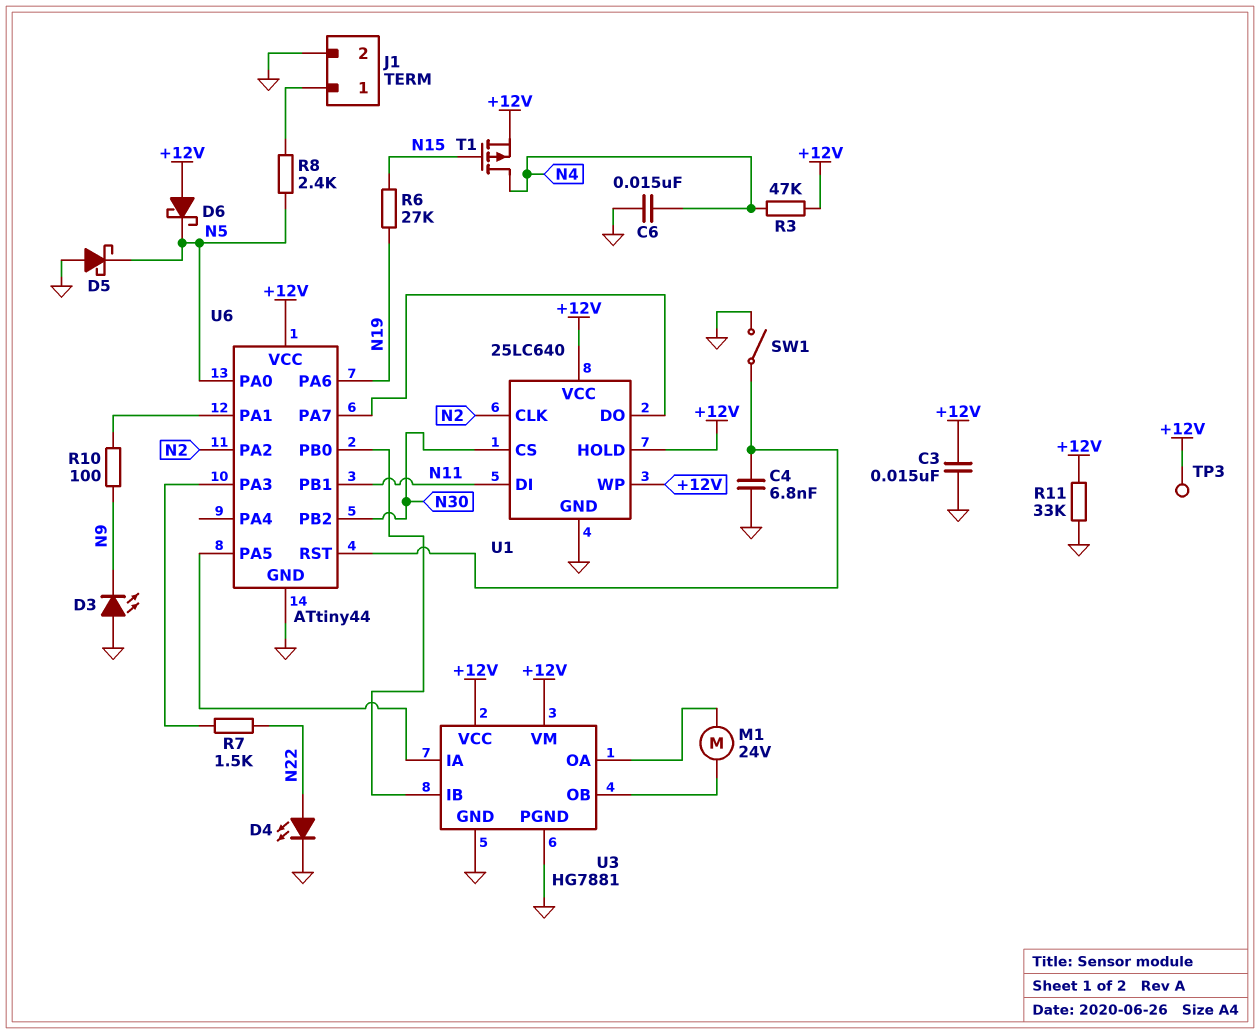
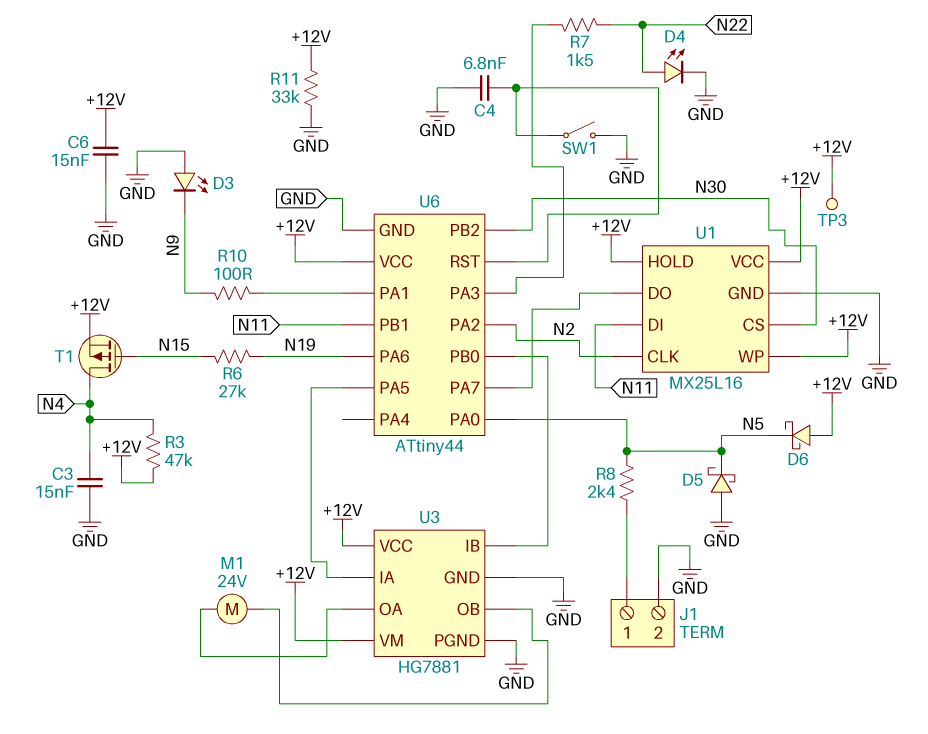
C3: 15nF (+12V, GND) -> 15nF (GND, N4)
C6: 15nF (GND, N4) -> 15nF (+12V, GND)
U1: 25LC640 -> MX25L16

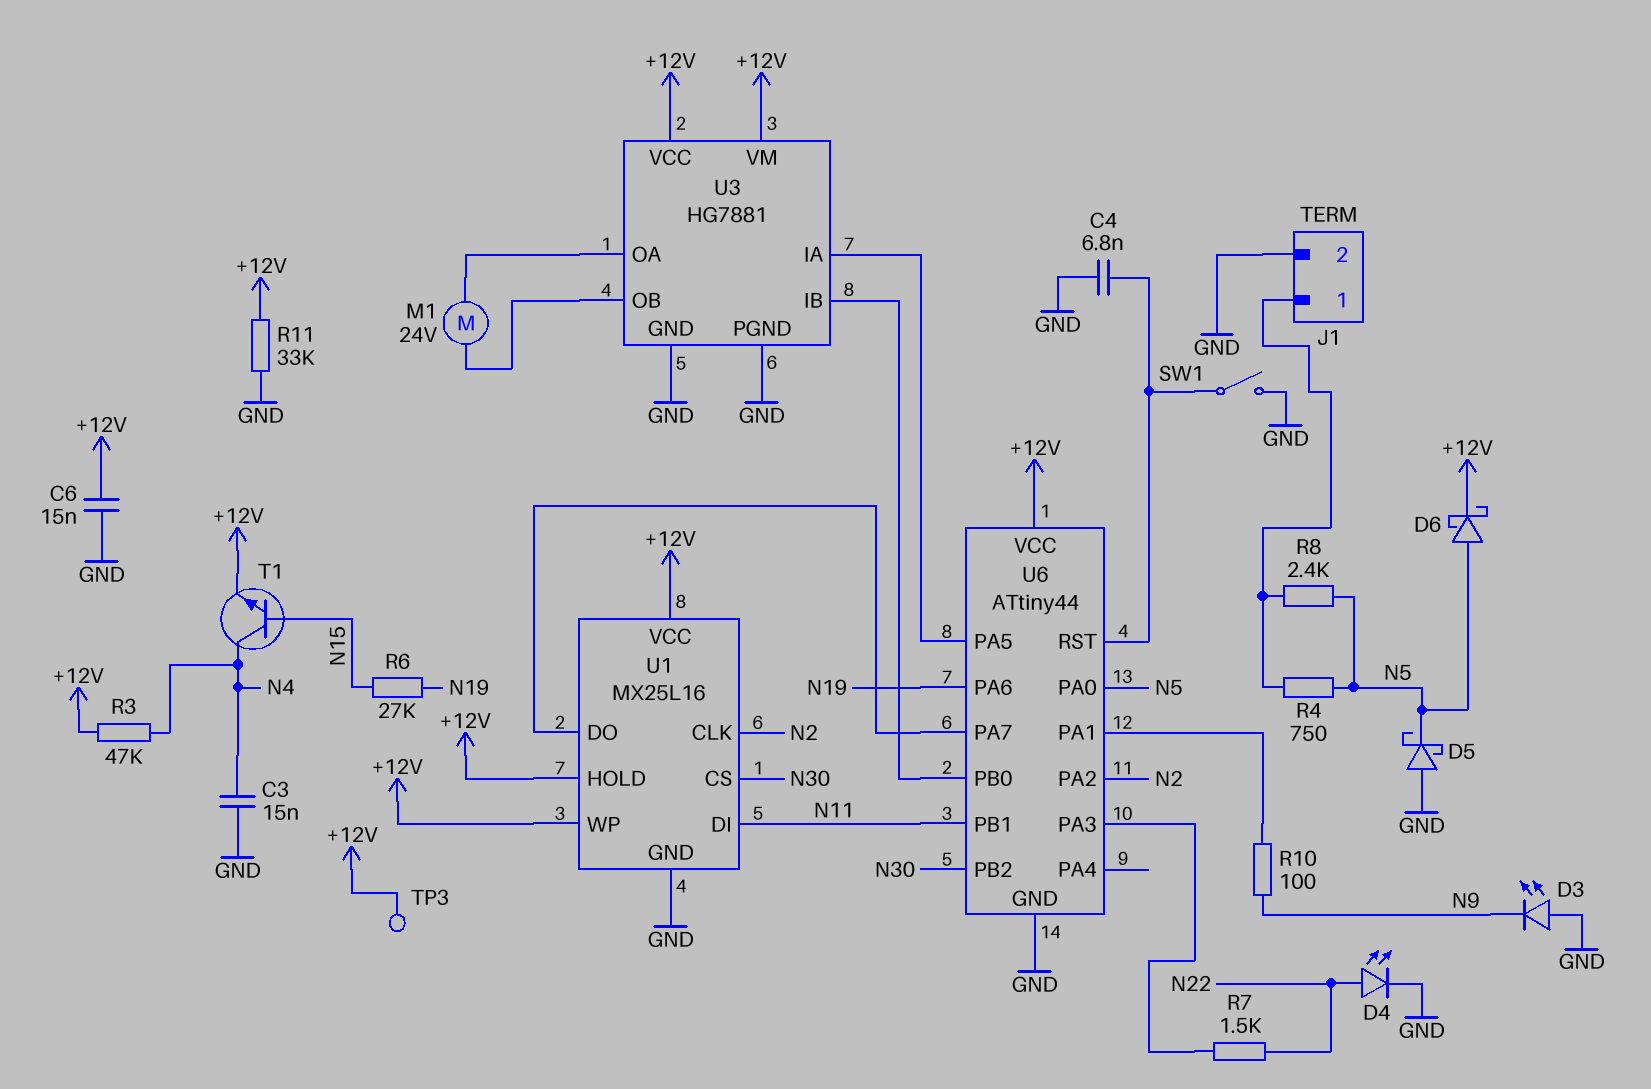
D6: schottky (A +12V, K N5) -> schottky (A N5, K +12V)
R4: none -> 750 (J1/1, N5)
T1: PMOS (G N15, D N4, S +12V) -> NPN (B N15, C N4, E +12V)

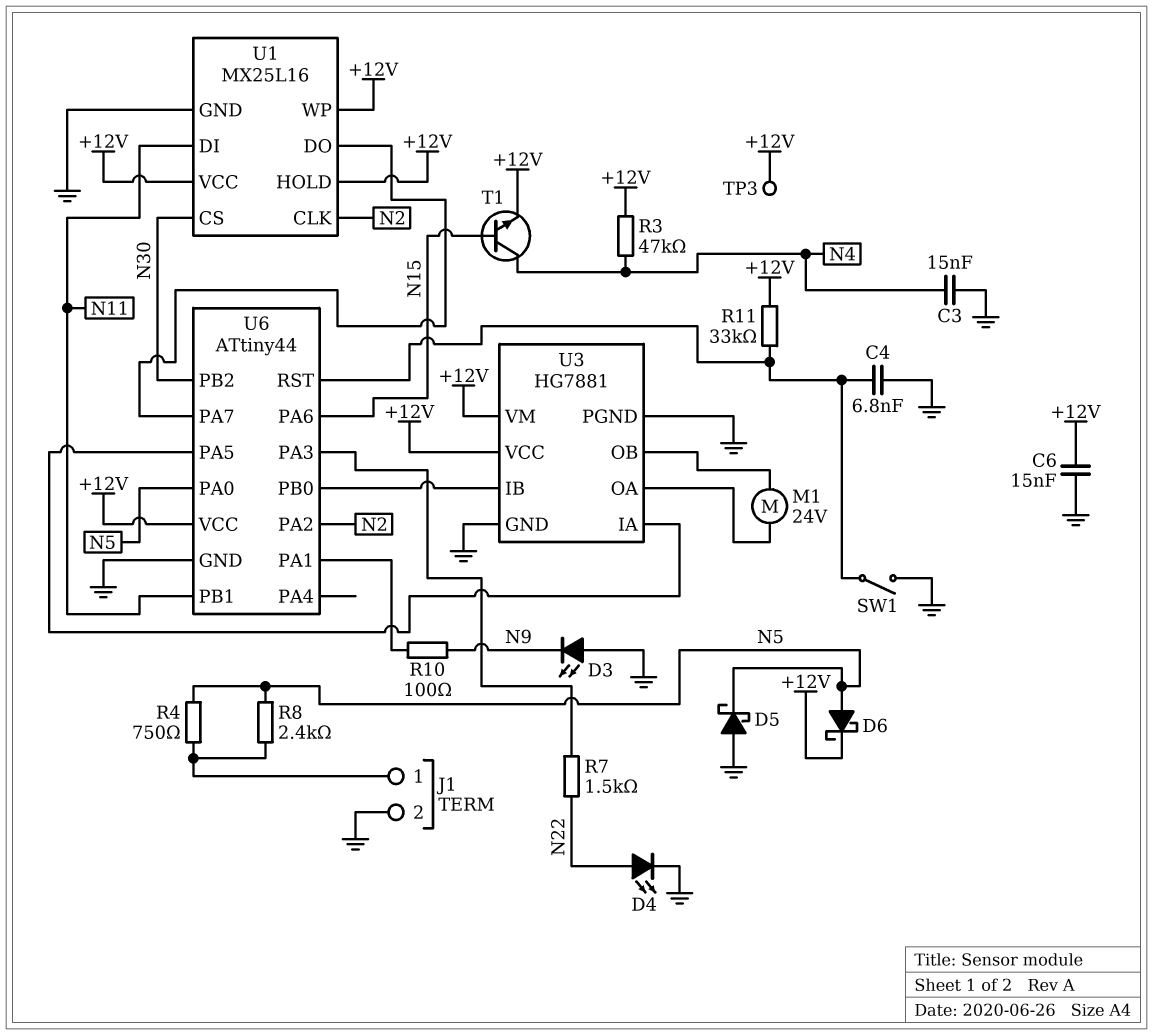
R6: 27k (N15, N19) -> none
R11: 33k (+12V, GND) -> 33k (+12V, U6/RST)
U6 pin PA6: N19 -> N15

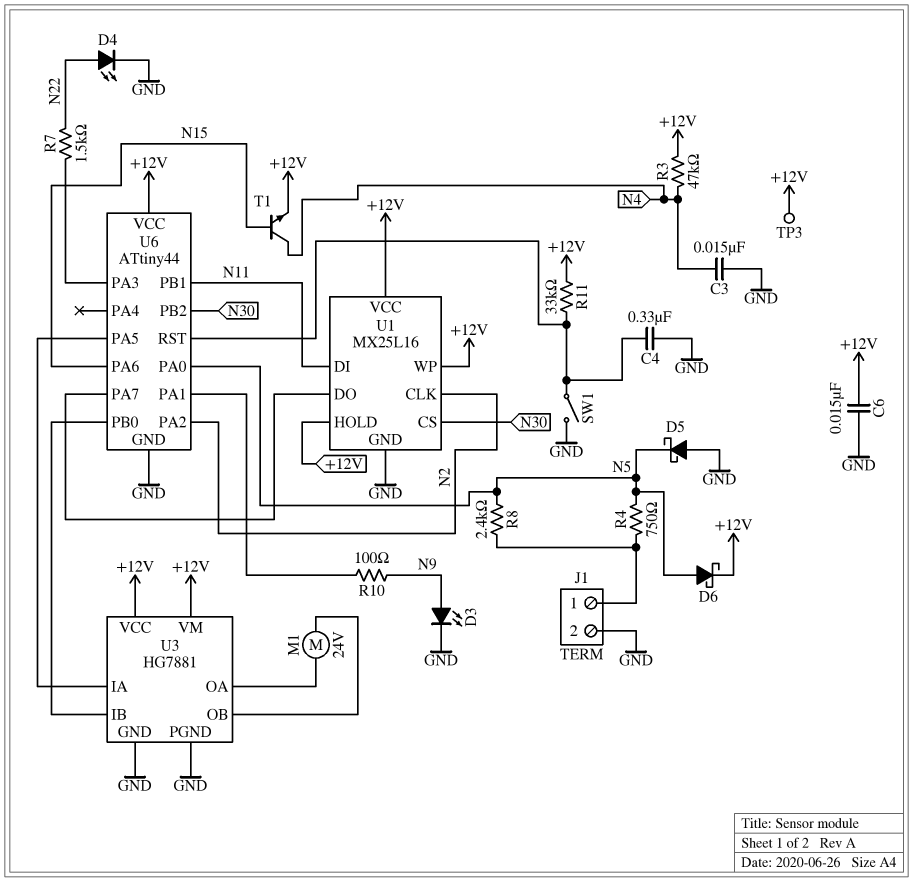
C4: 6.8nF (GND, U6/RST) -> 330nF (GND, U6/RST)
D3: LED (A GND, K N9) -> LED (A N9, K GND)

